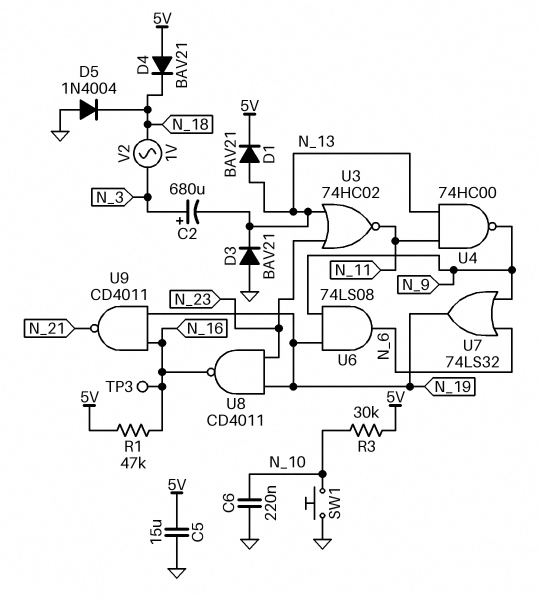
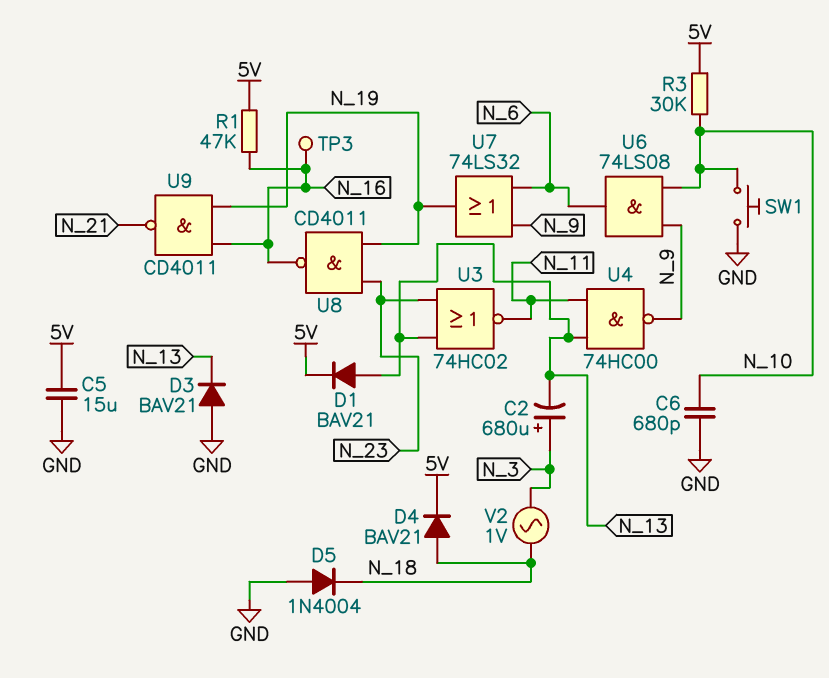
C6: 220nF (GND, N_10) -> 680pF (GND, N_10)
D4: diode BAV21 (A 5V, K N_18) -> diode BAV21 (A N_18, K 5V)
U6: AND 74LS08 (in N_9, in N_19, out N_6) -> AND 74LS08 (in N_9, in N_10, out N_6)

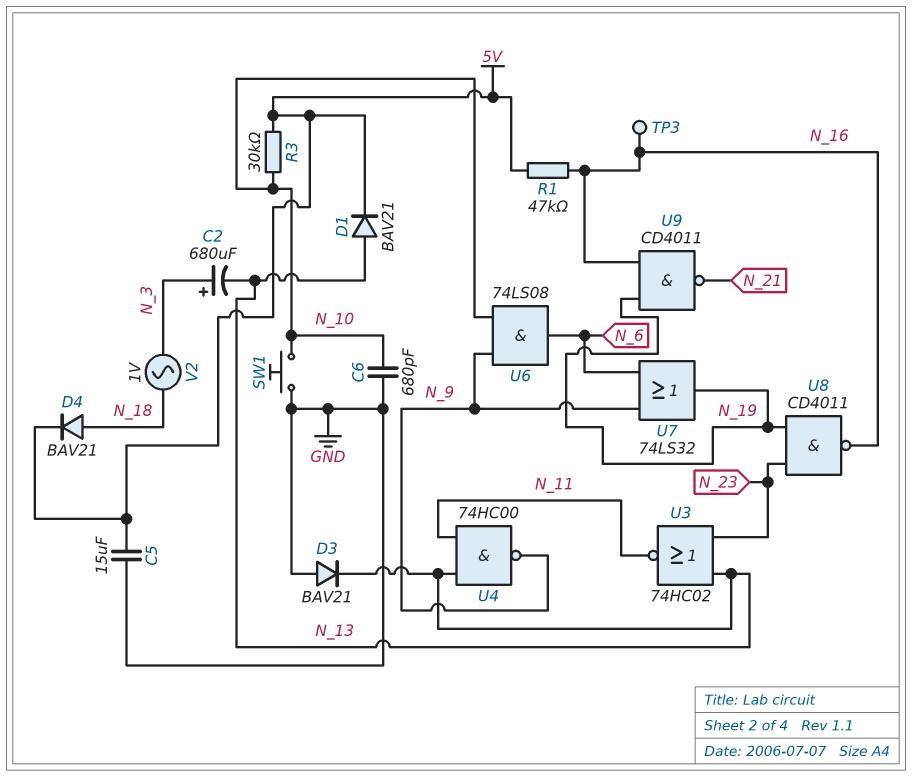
D5: diode 1N4004 (A GND, K N_18) -> none

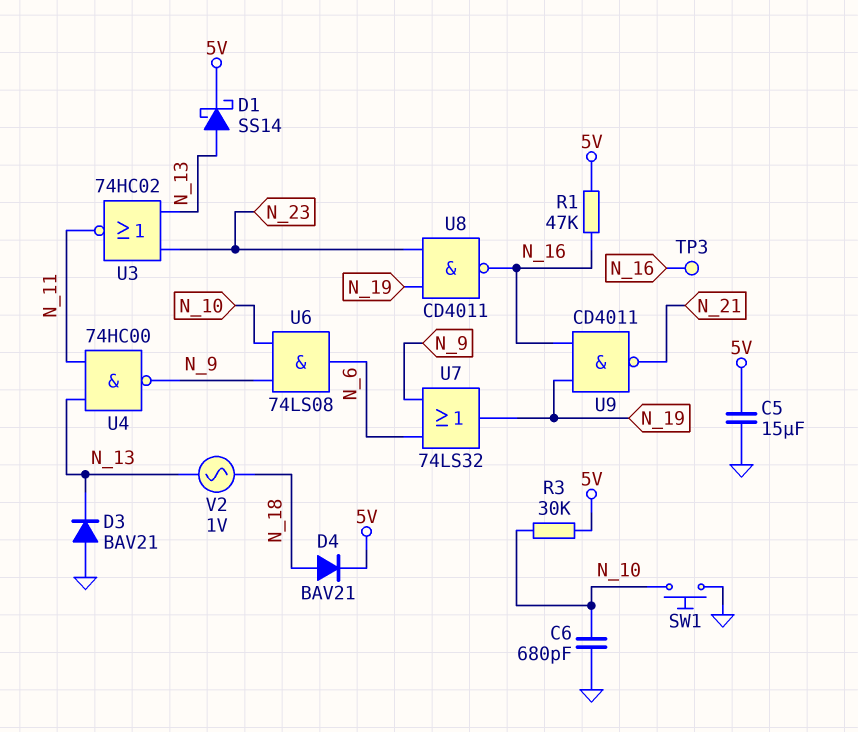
C2: 680uF (plus N_3, minus N_13) -> none
D1: diode BAV21 (A N_13, K 5V) -> schottky SS14 (A N_13, K 5V)
V2: AC 1V (N_3, N_18) -> AC 1V (N_13, N_18)

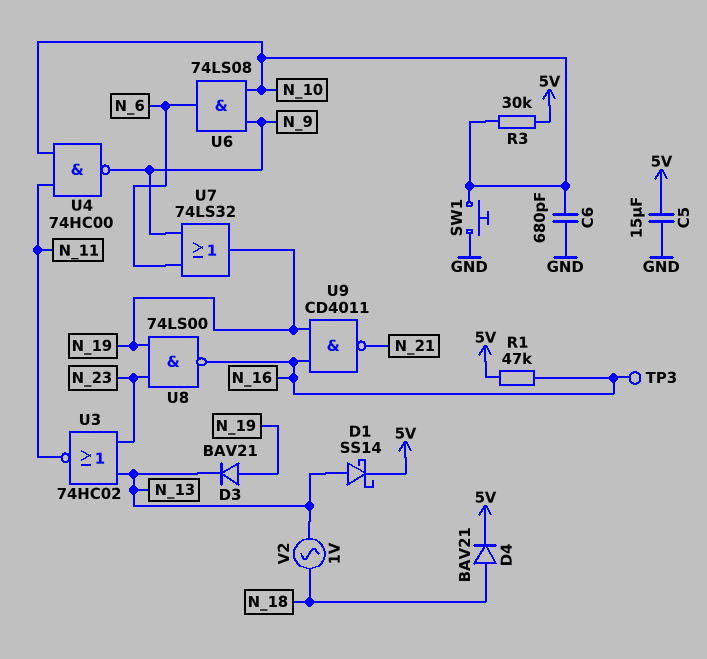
D3: diode BAV21 (A GND, K N_13) -> diode BAV21 (A N_19, K N_13)
U4: NAND 74HC00 (in N_11, in N_13, out N_9) -> NAND 74HC00 (in N_10, in N_11, out N_9)
U8: NAND CD4011 (in N_19, in N_23, out N_16) -> NAND 74LS00 (in N_19, in N_23, out N_16)

